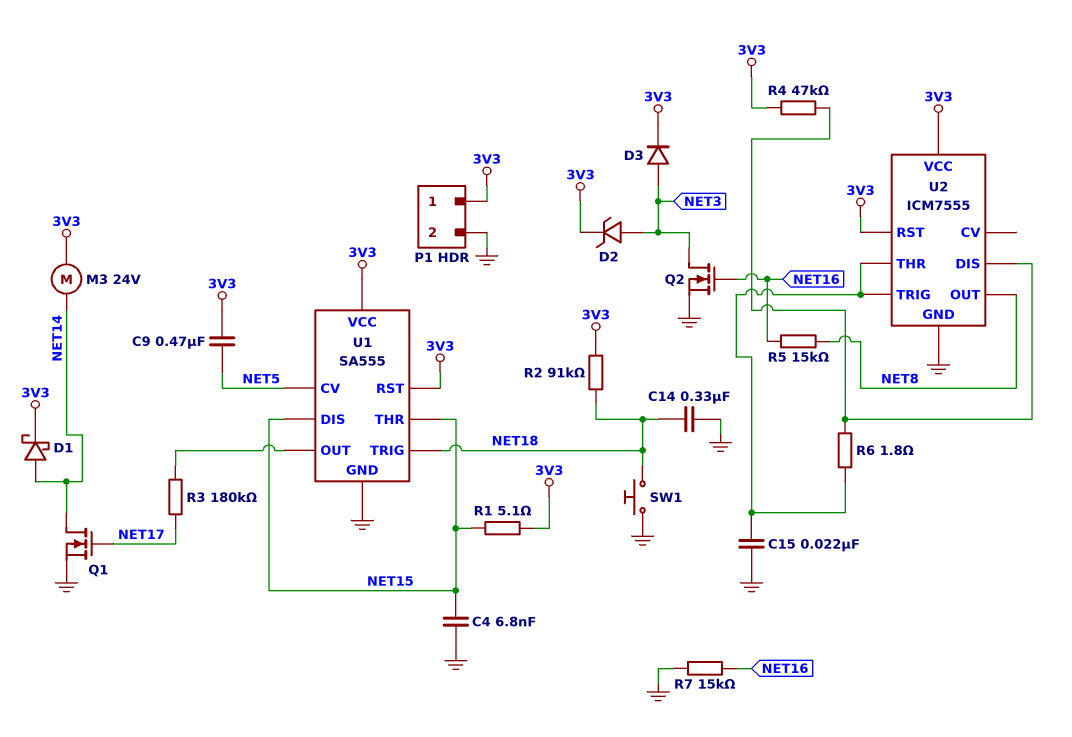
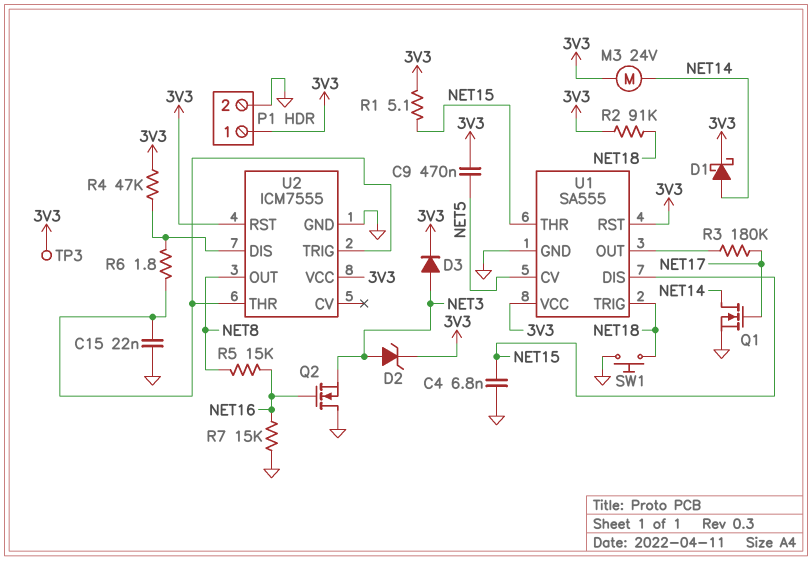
C14: 330nF (GND, NET18) -> none
Q2: NMOS (G NET16, D NET3, S GND) -> NMOS (G NET16, D GND, S NET3)
TP3: none -> test point (3V3)

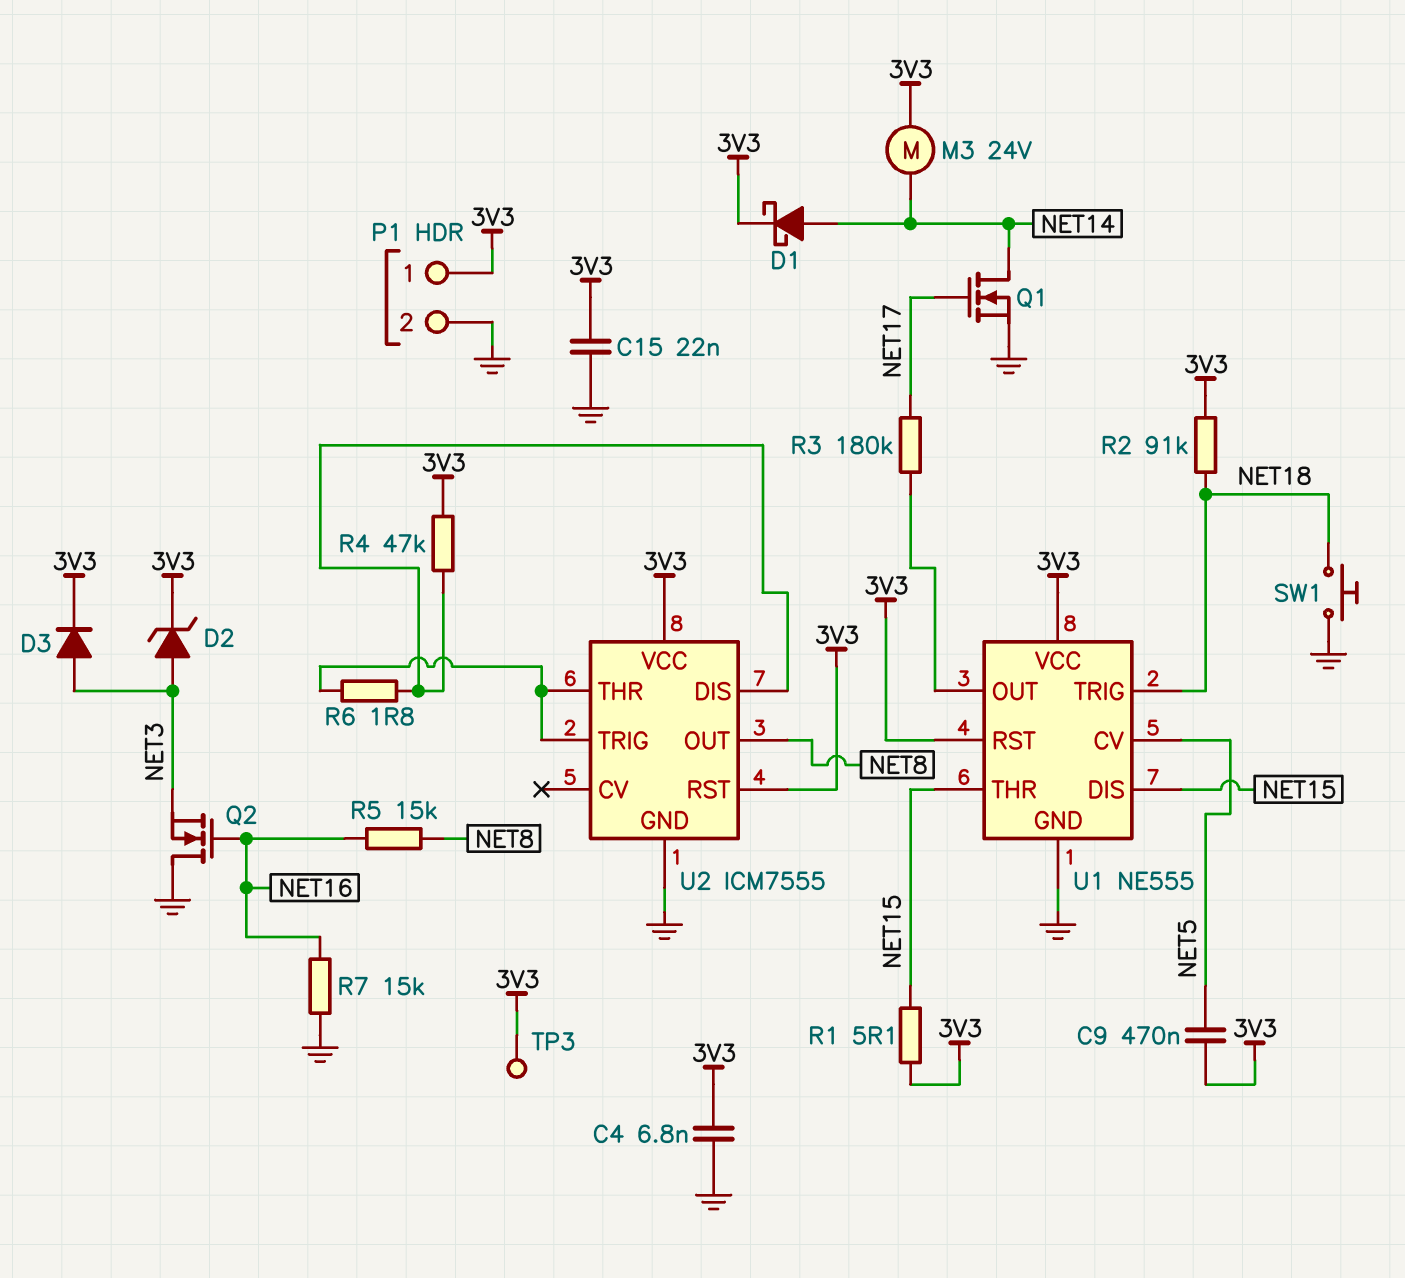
C4: 6.8nF (GND, NET15) -> 6.8nF (3V3, GND)
C15: 22nF (GND, U2/THR) -> 22nF (3V3, GND)
U1: SA555 -> NE555

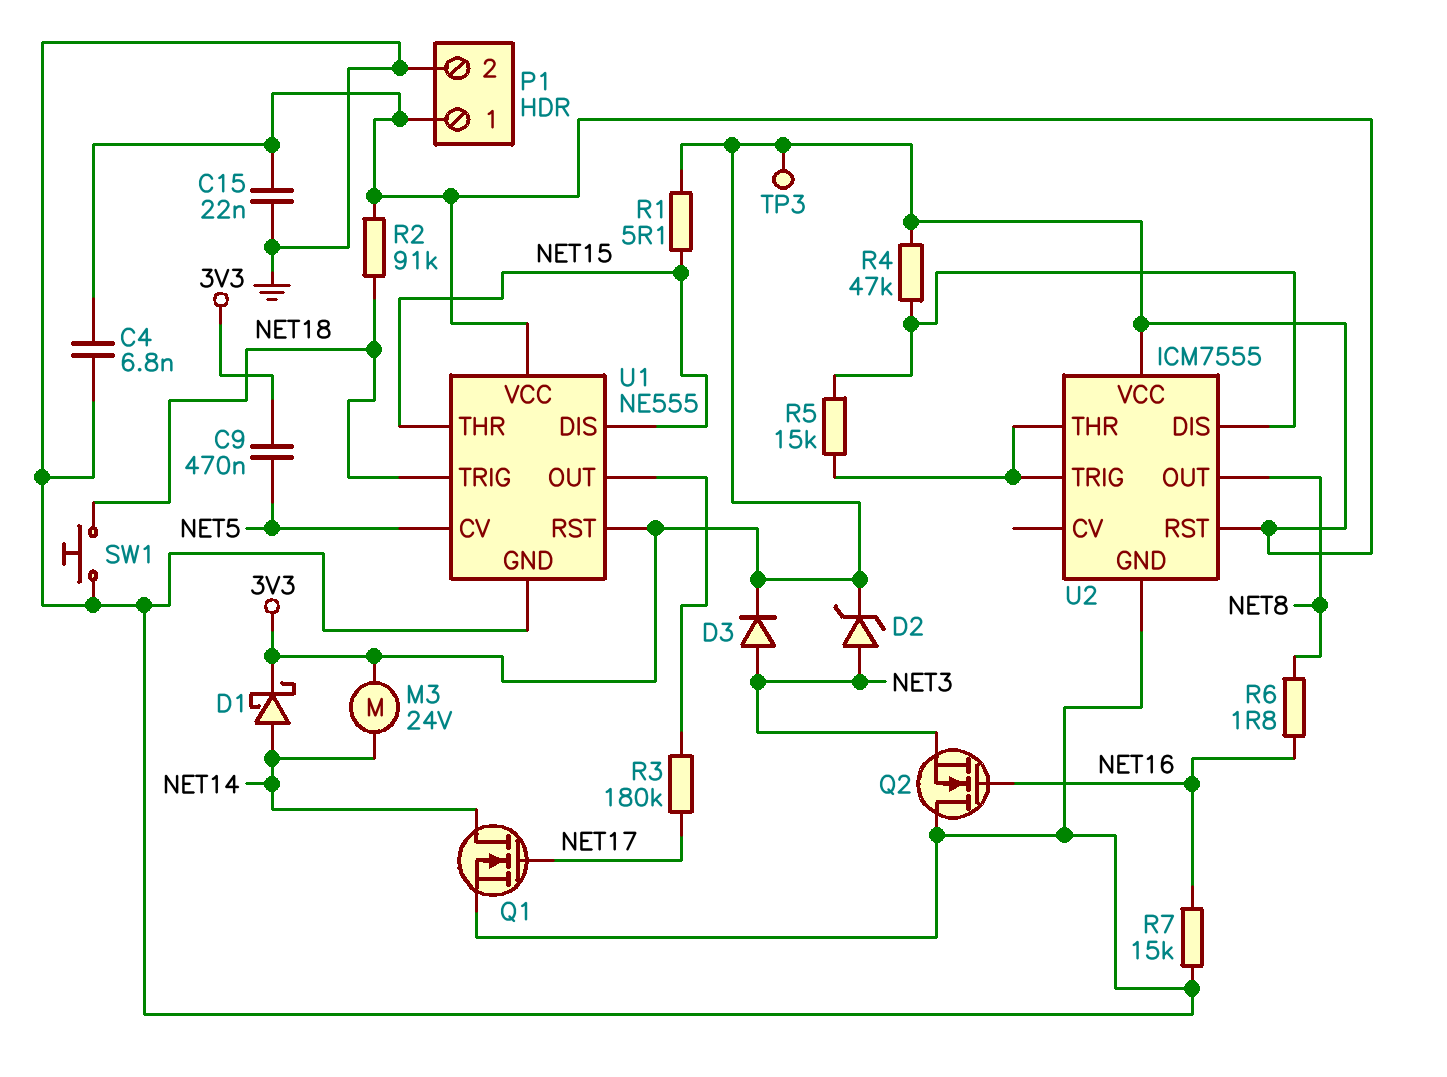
R5: 15k (NET8, NET16) -> 15k (U2/DIS, U2/THR)
R6: 1.8 (U2/DIS, U2/THR) -> 1.8 (NET8, NET16)

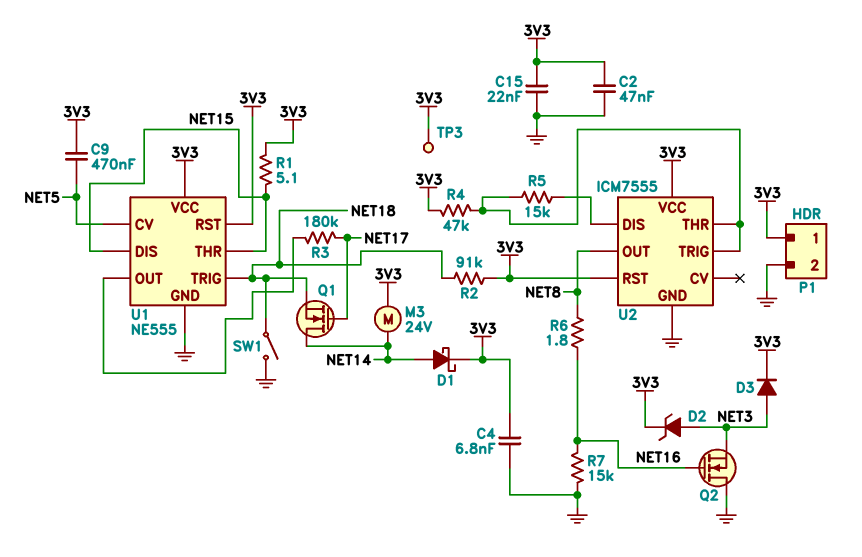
C2: none -> 47nF (3V3, GND)
Q1: NMOS (G NET17, D NET14, S GND) -> NMOS (G NET17, D NET14, S NET18)
R4: 47k (3V3, U2/DIS) -> 47k (3V3, U2/THR)
SW1: button (GND, NET18) -> switch (GND, NET18)

